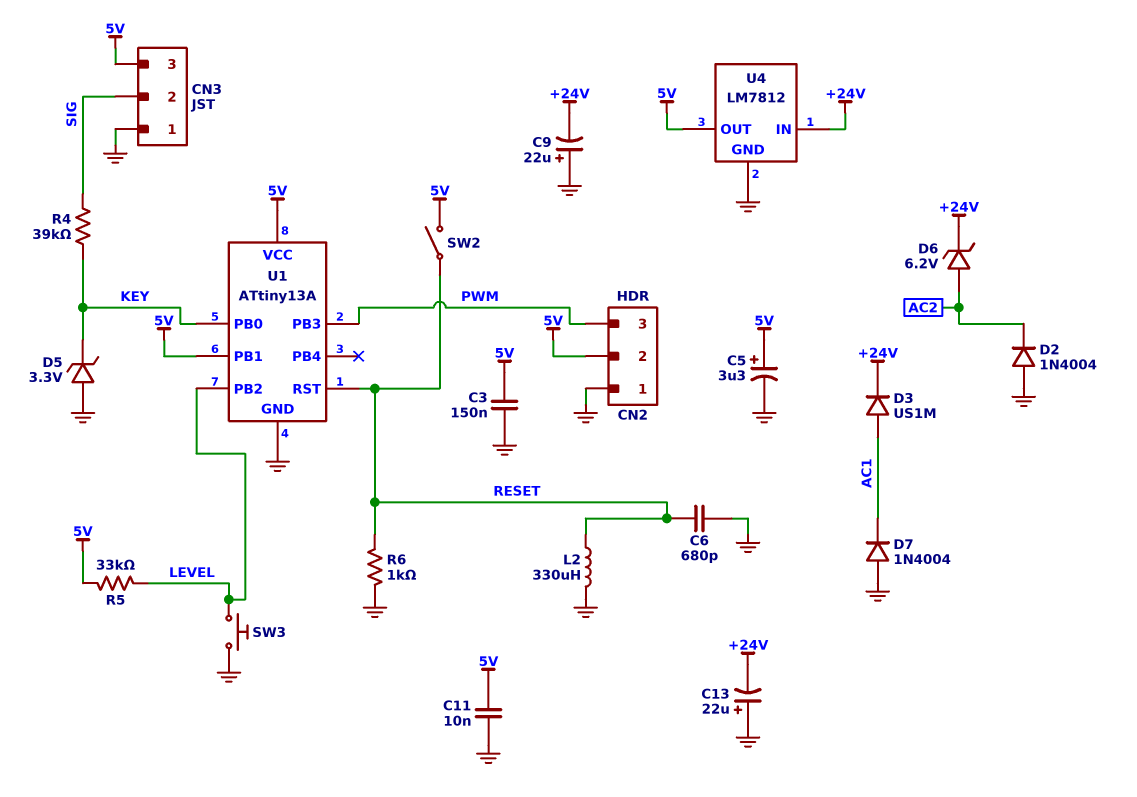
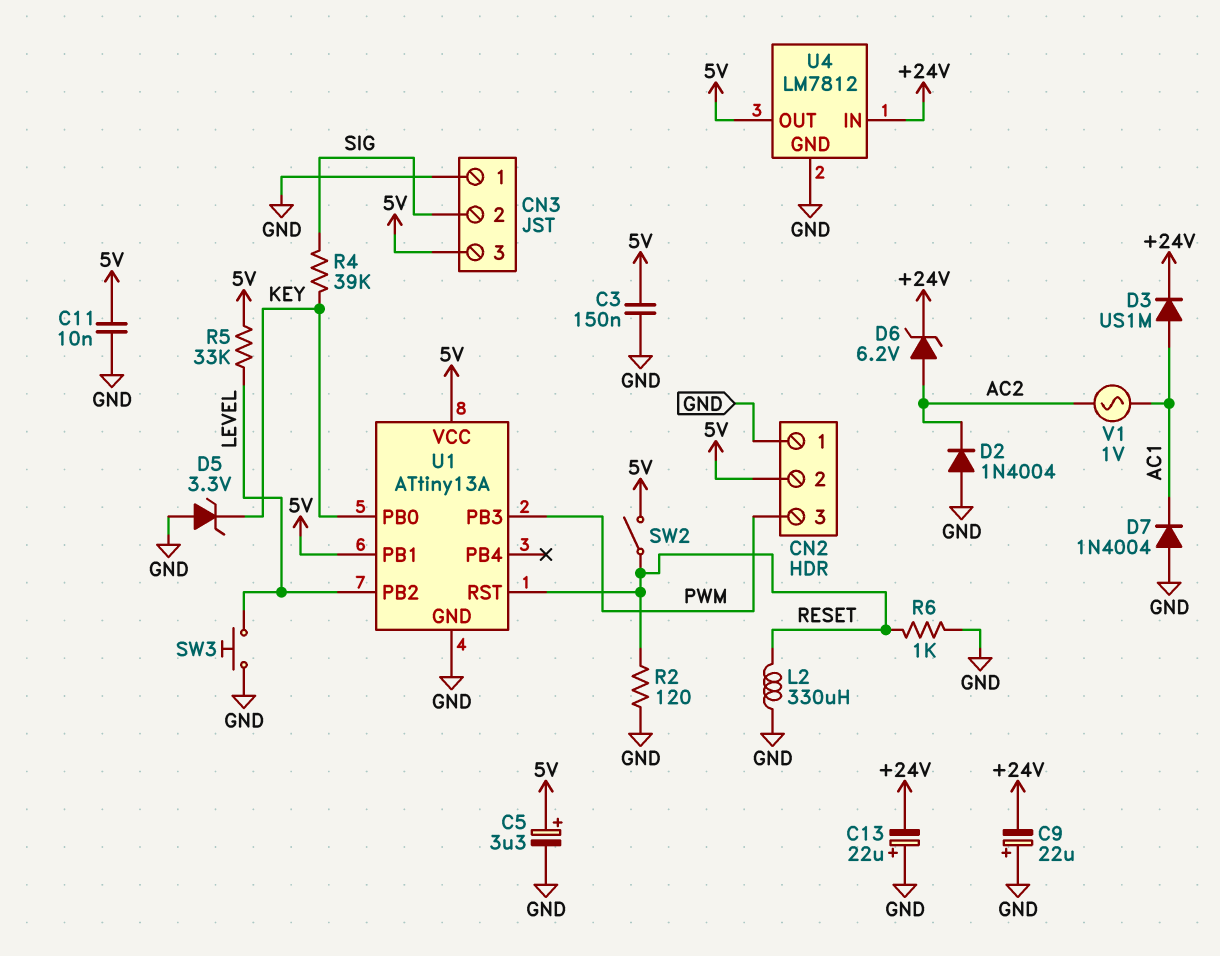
C6: 680pF (GND, RESET) -> none
R2: none -> 120 (GND, RESET)
V1: none -> AC 1V (AC1, AC2)

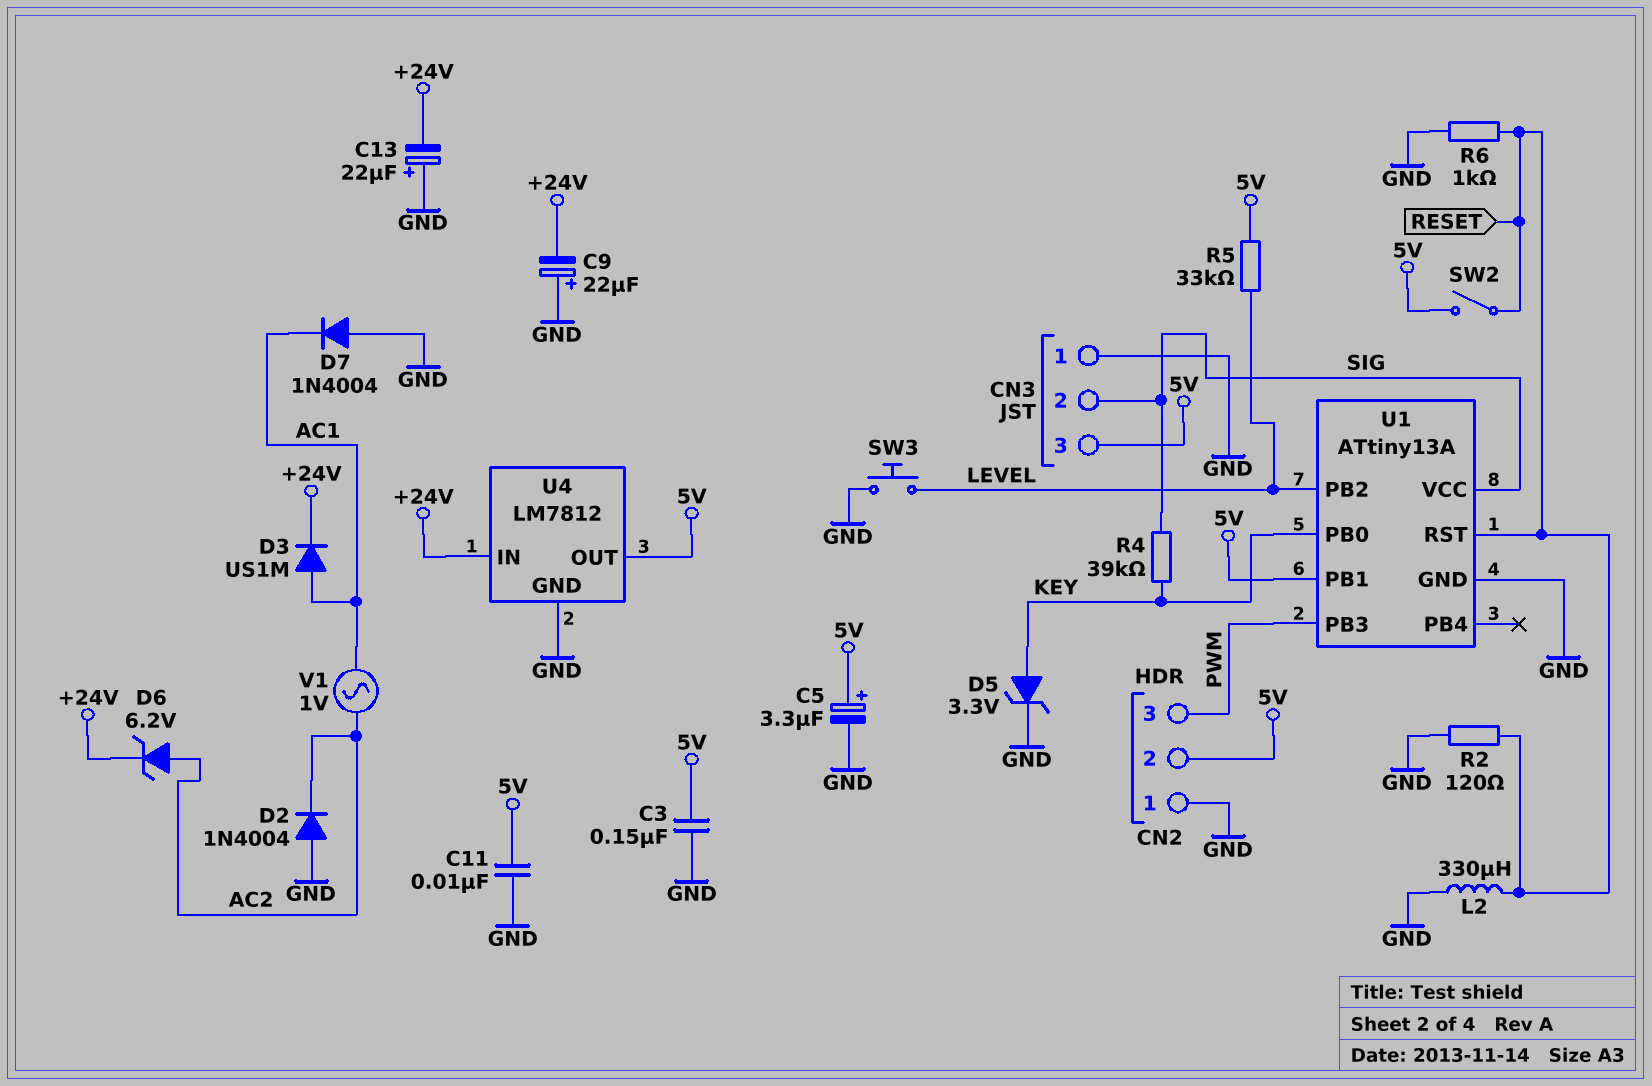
D5: zener 3.3V (A GND, K KEY) -> zener 3.3V (A KEY, K GND)
U1 pin VCC: 5V -> SIG

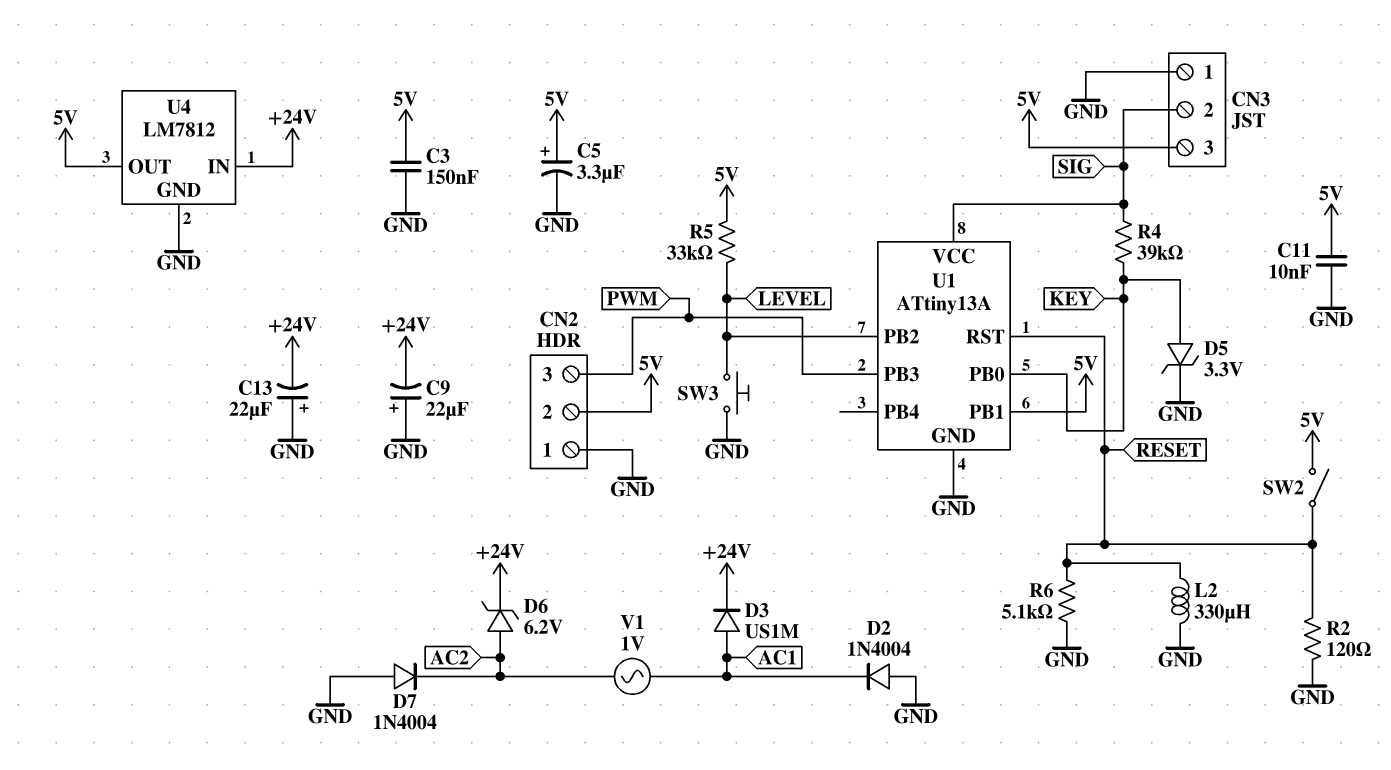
D2: diode 1N4004 (A GND, K AC2) -> diode 1N4004 (A GND, K AC1)
D7: diode 1N4004 (A GND, K AC1) -> diode 1N4004 (A GND, K AC2)
R6: 1k (GND, RESET) -> 5.1k (GND, RESET)

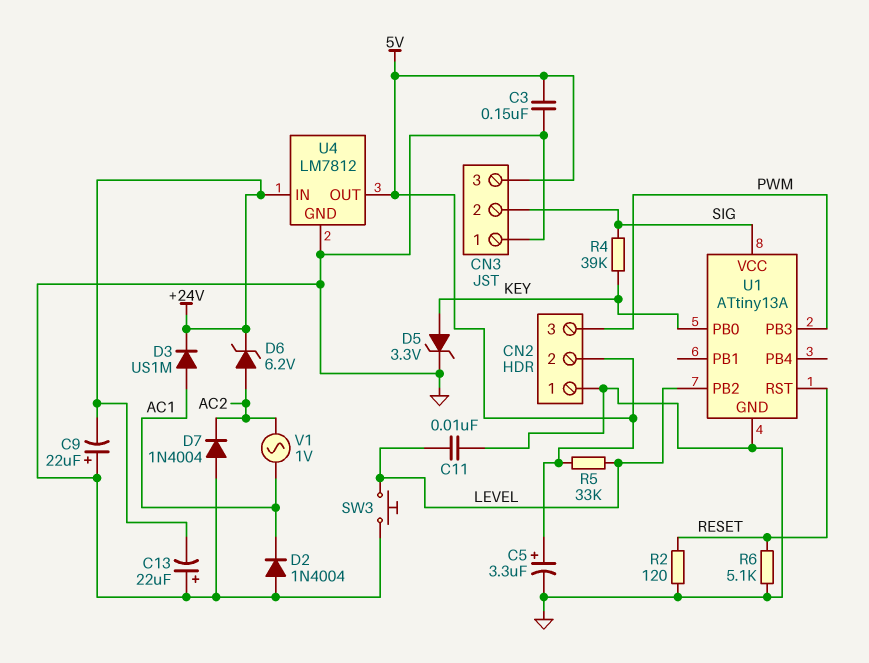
C11: 10nF (5V, GND) -> 10nF (GND, LEVEL)
L2: 330uH (GND, RESET) -> none
SW2: switch (5V, RESET) -> none
U1 pin PB1: 5V -> none

